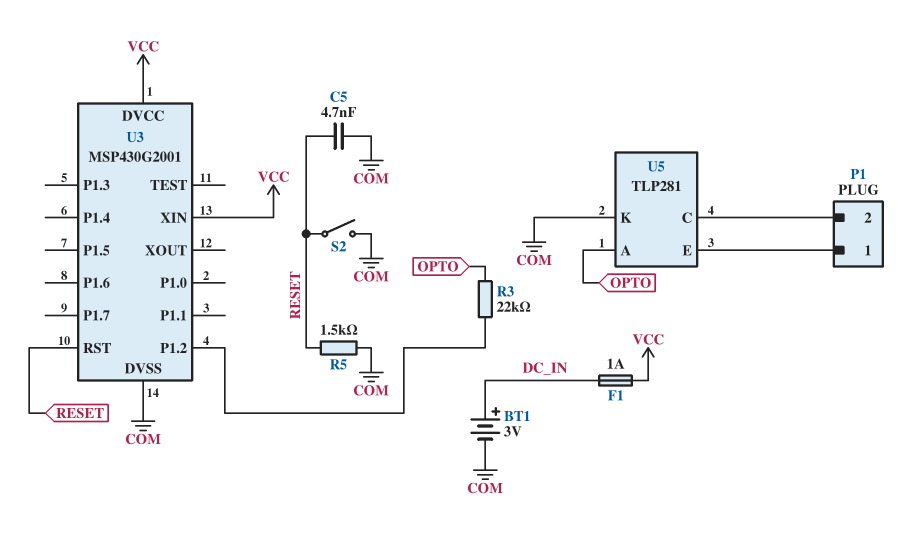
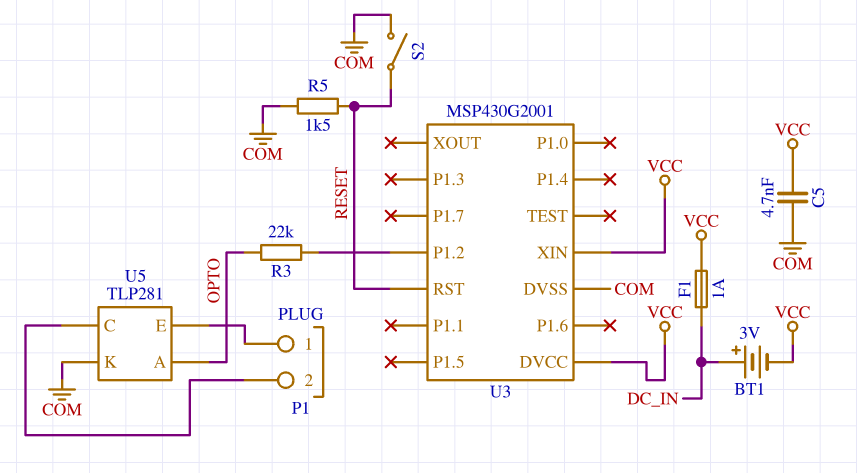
BT1: 3V (plus DC_IN, minus COM) -> 3V (plus DC_IN, minus VCC)
C5: 4.7nF (COM, RESET) -> 4.7nF (COM, VCC)

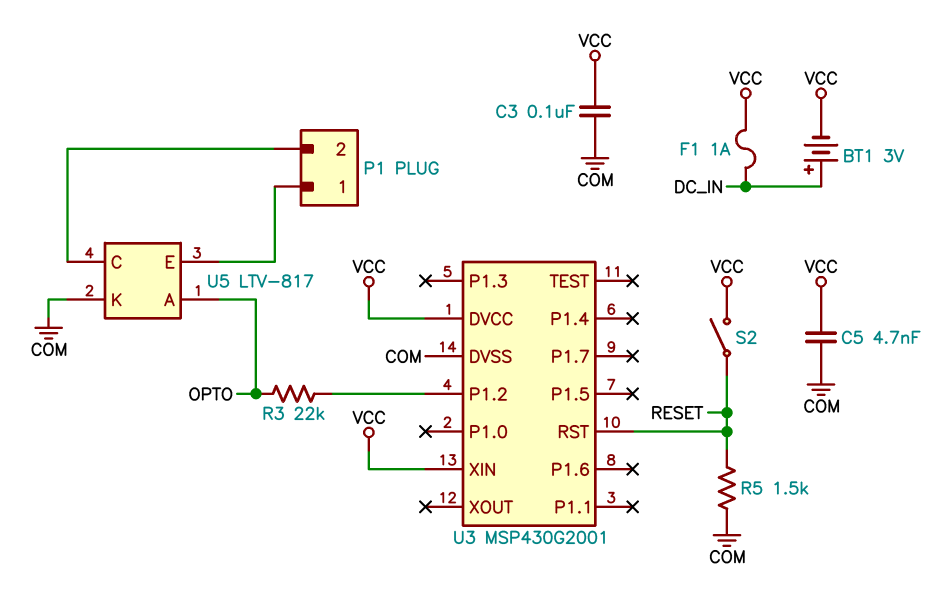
C3: none -> 100nF (COM, VCC)
S2: switch (COM, RESET) -> switch (RESET, VCC)
U5: TLP281 -> LTV-817

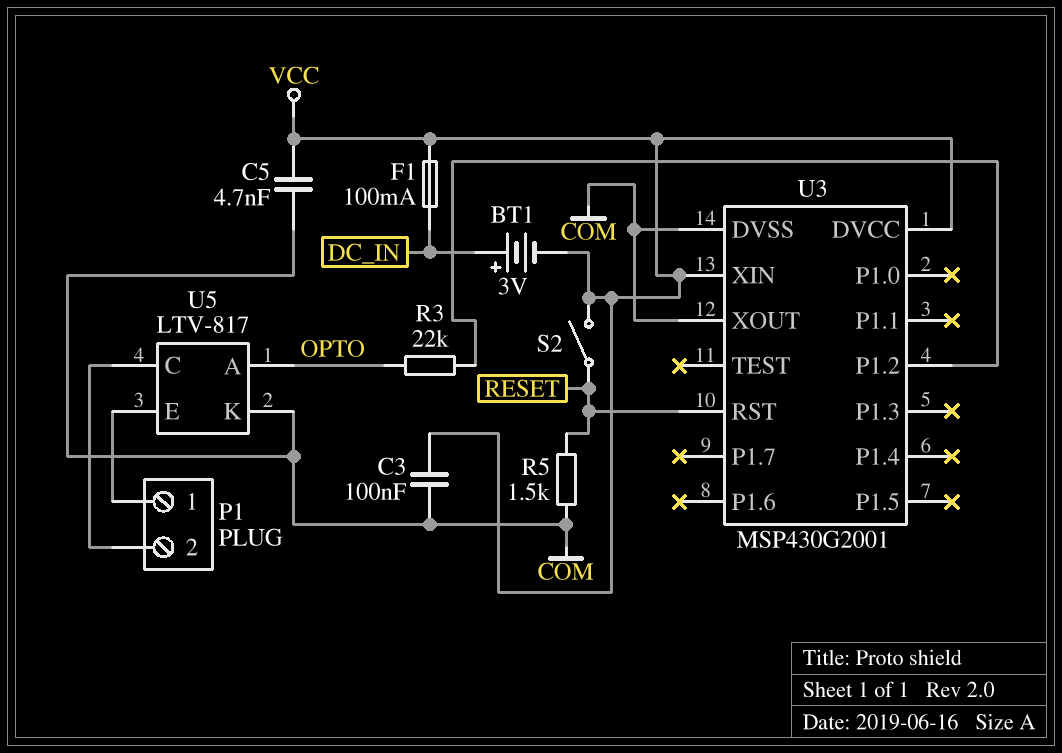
F1: 1A (DC_IN, VCC) -> 100mA (DC_IN, VCC)
U3 pin XOUT: none -> COM

